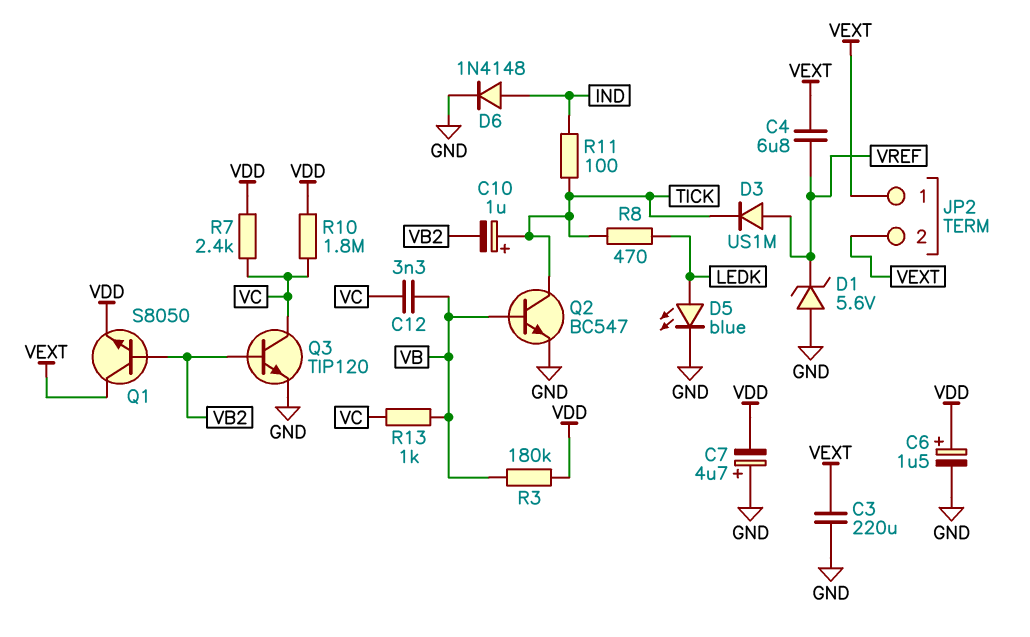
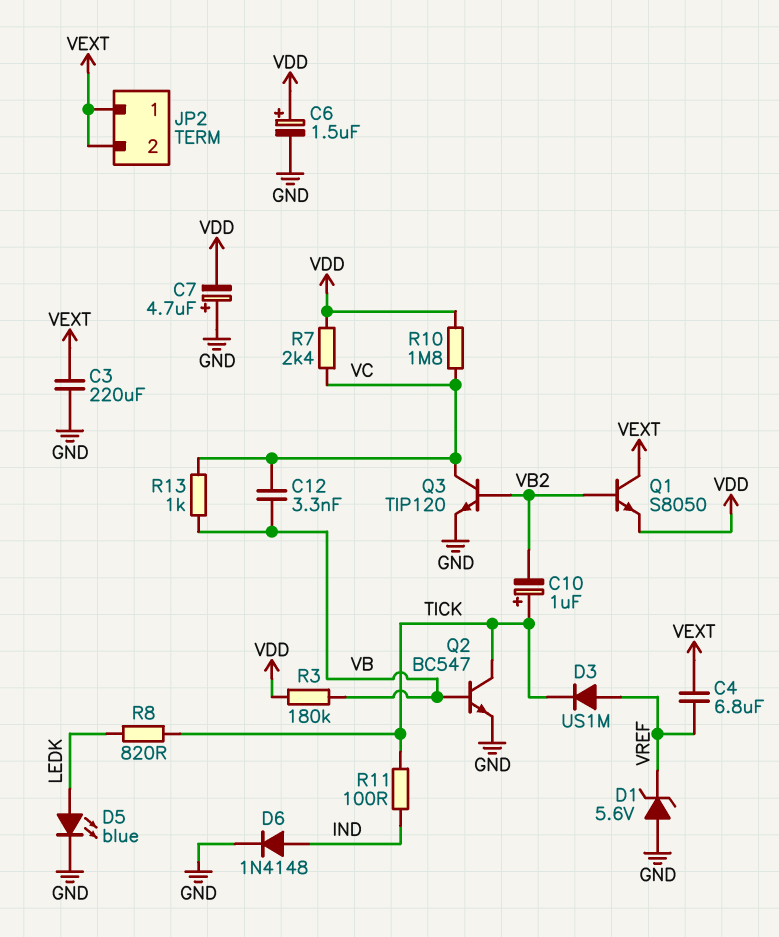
R8: 470 (LEDK, TICK) -> 820 (LEDK, TICK)

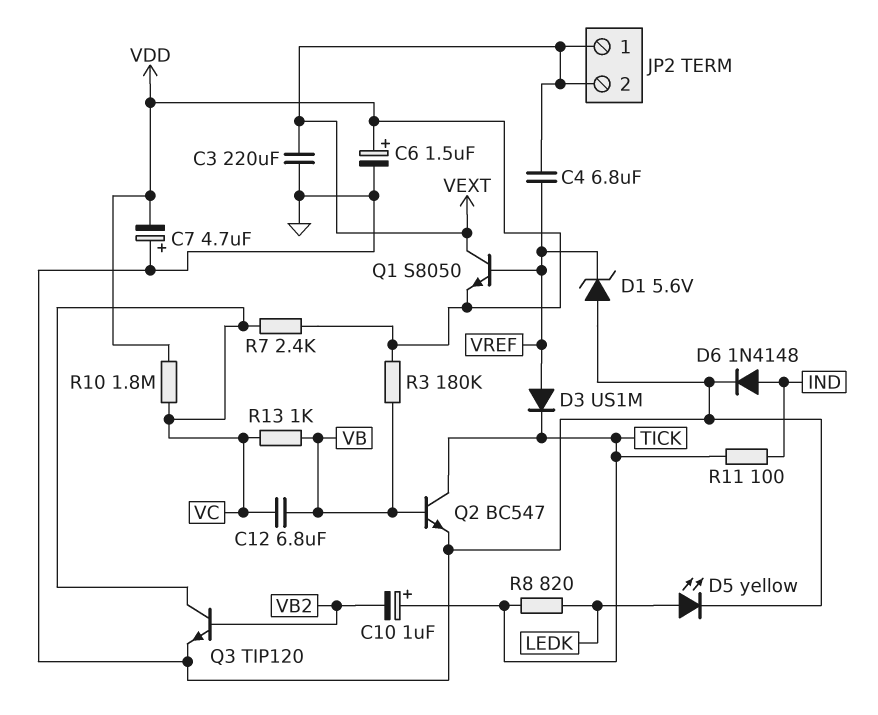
C12: 3.3nF (VB, VC) -> 6.8uF (VB, VC)
D5: LED blue (A LEDK, K GND) -> LED yellow (A LEDK, K GND)
Q1: NPN S8050 (B VB2, C VEXT, E VDD) -> NPN S8050 (B VREF, C VEXT, E VDD)

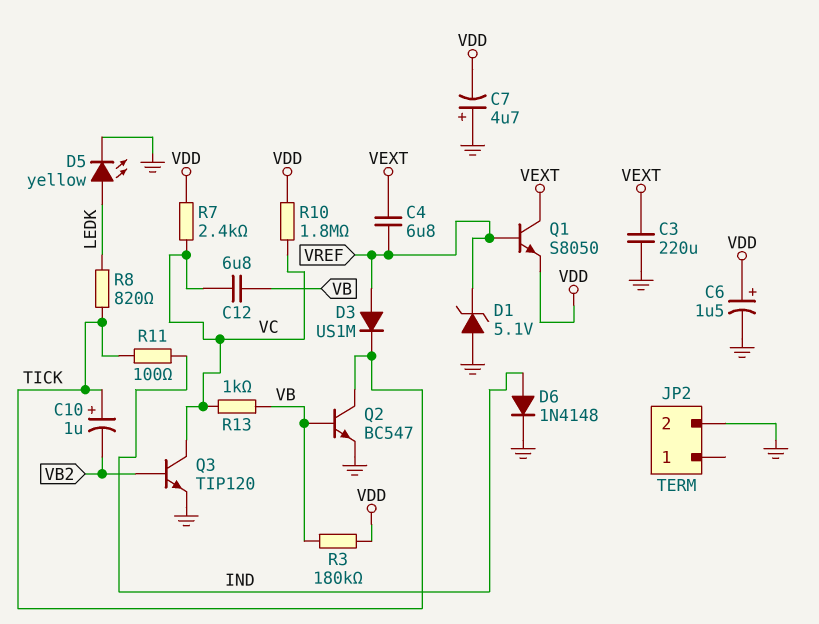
D1: zener 5.6V (A GND, K VREF) -> zener 5.1V (A GND, K VREF)
JP2 pin 1: VEXT -> none
JP2 pin 2: VEXT -> GND

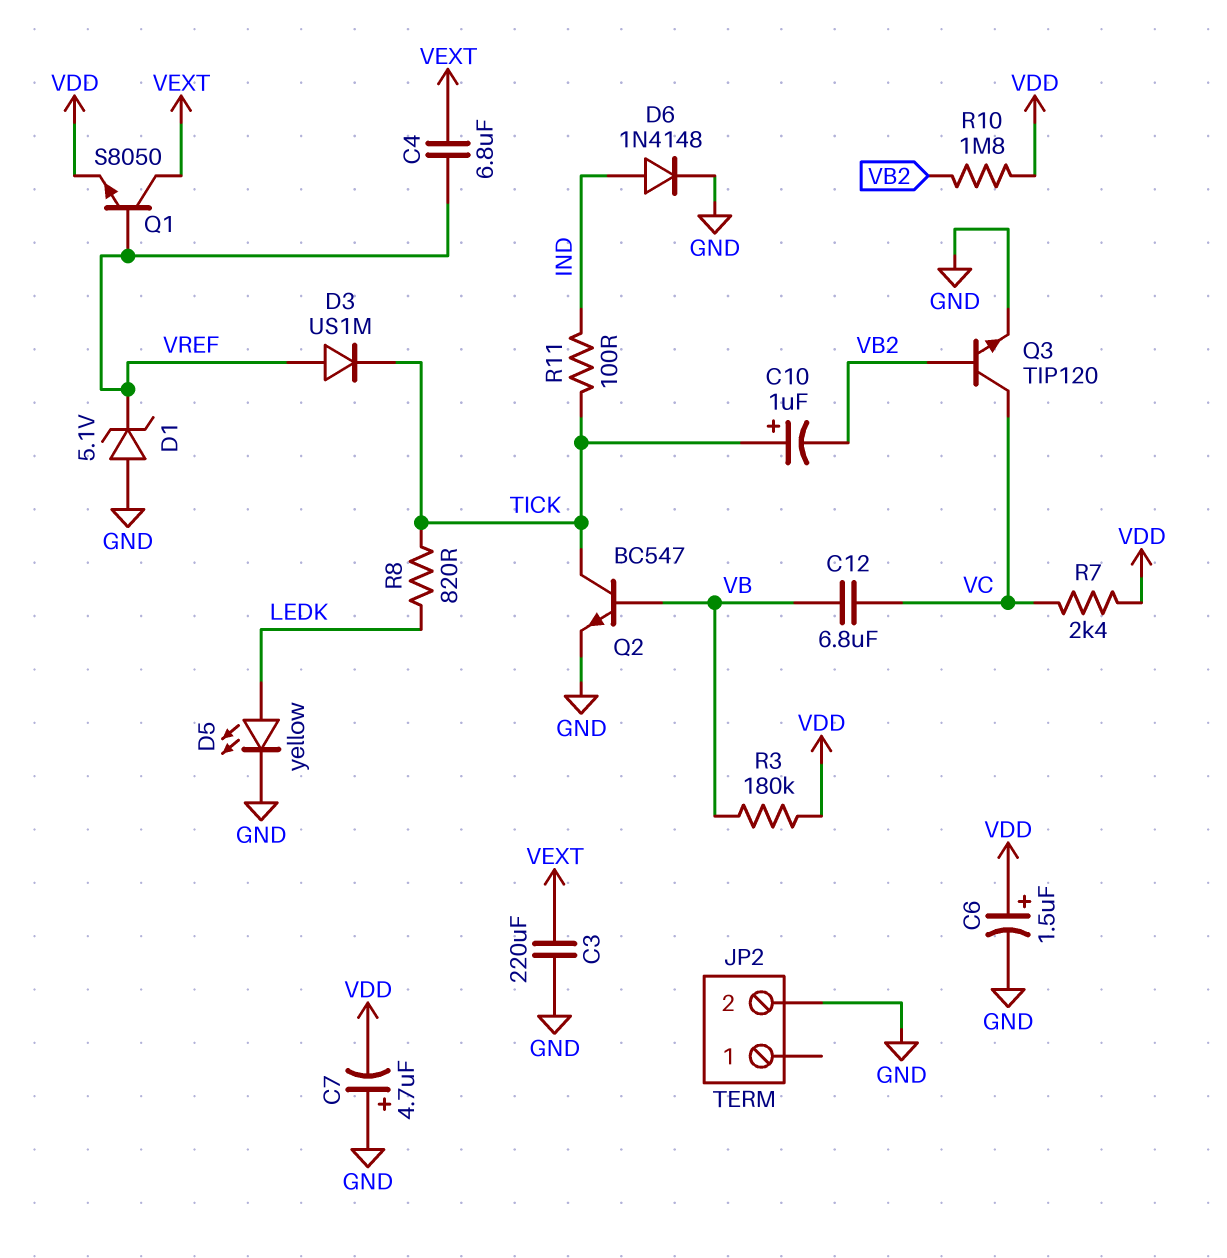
R10: 1.8M (VC, VDD) -> 1.8M (VB2, VDD)
R13: 1k (VB, VC) -> none

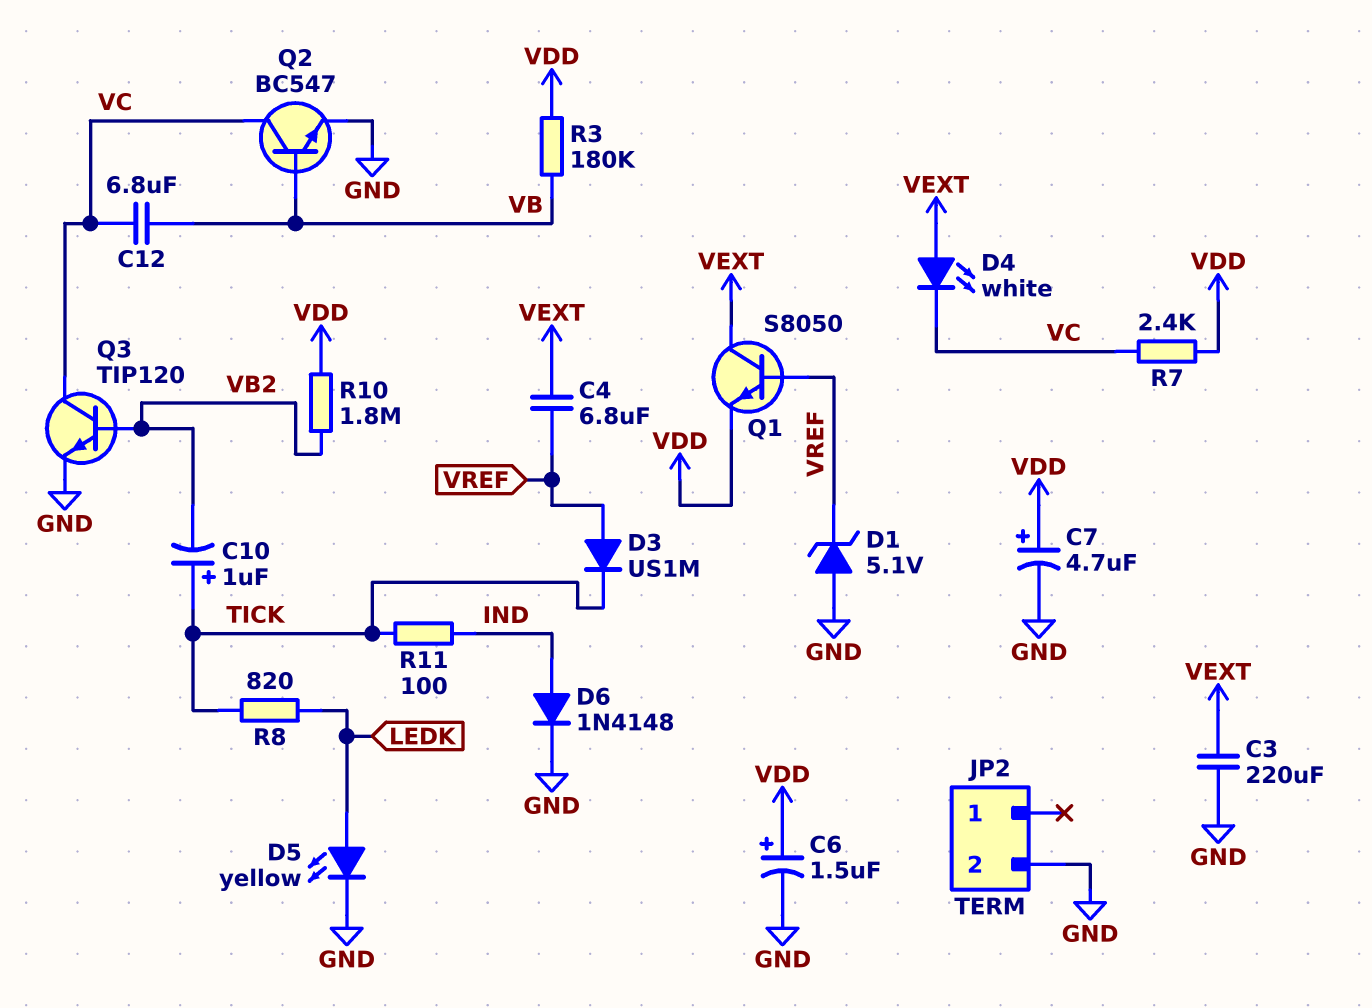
C7: 4.7uF (plus GND, minus VDD) -> 4.7uF (plus VDD, minus GND)
D4: none -> LED white (A VEXT, K VC)
Q2: NPN BC547 (B VB, C TICK, E GND) -> NPN BC547 (B VB, C VC, E GND)

